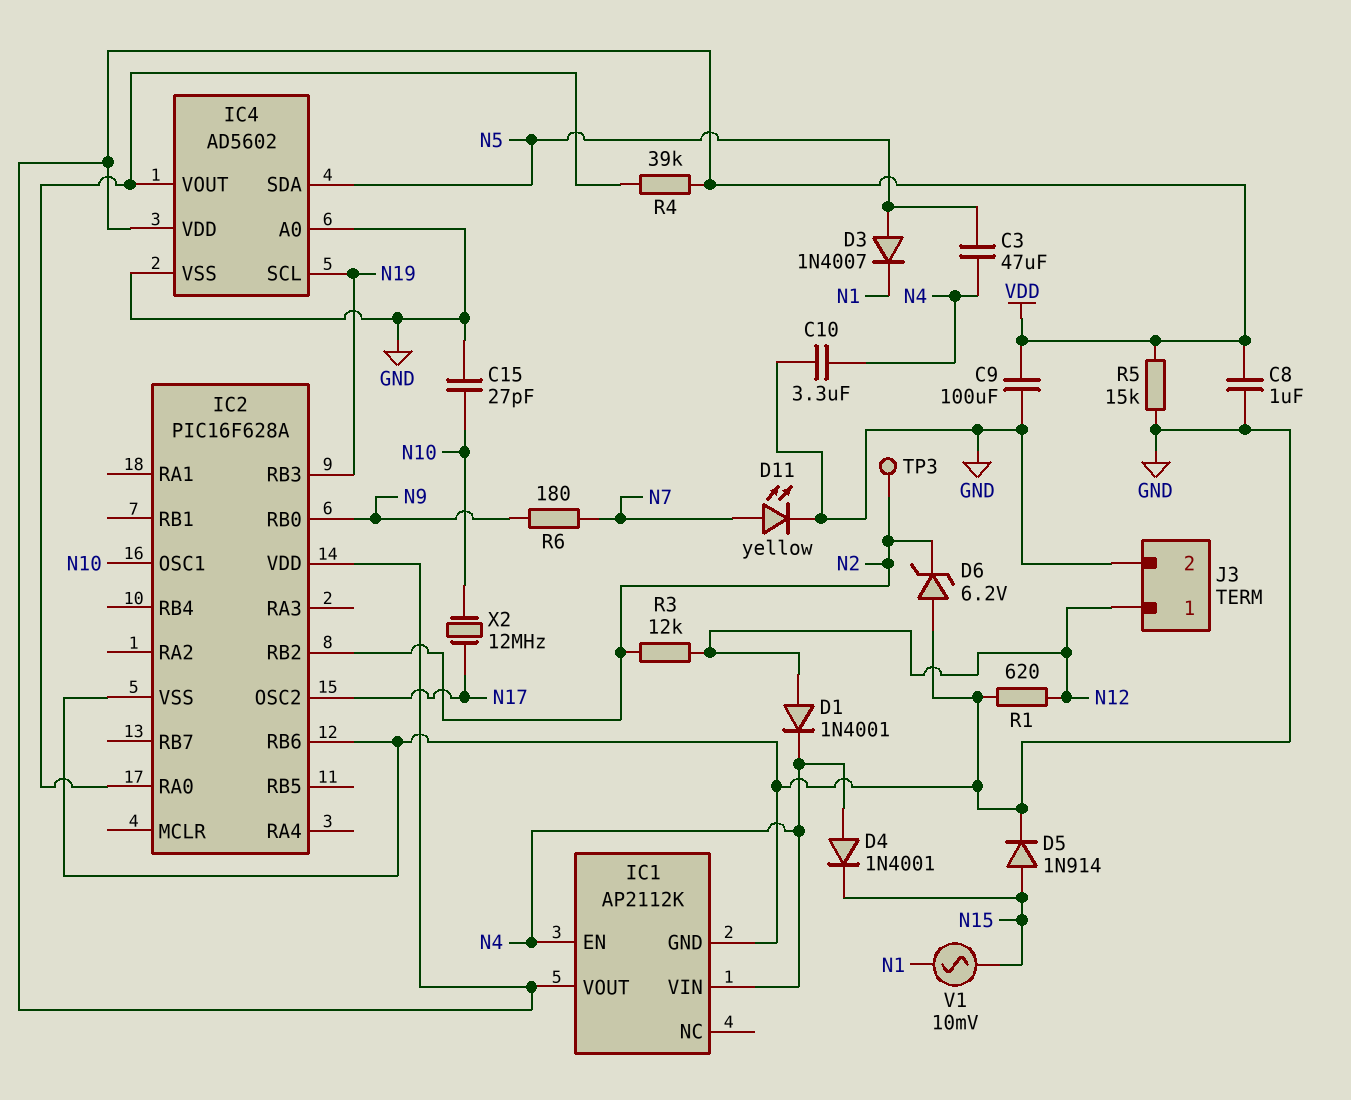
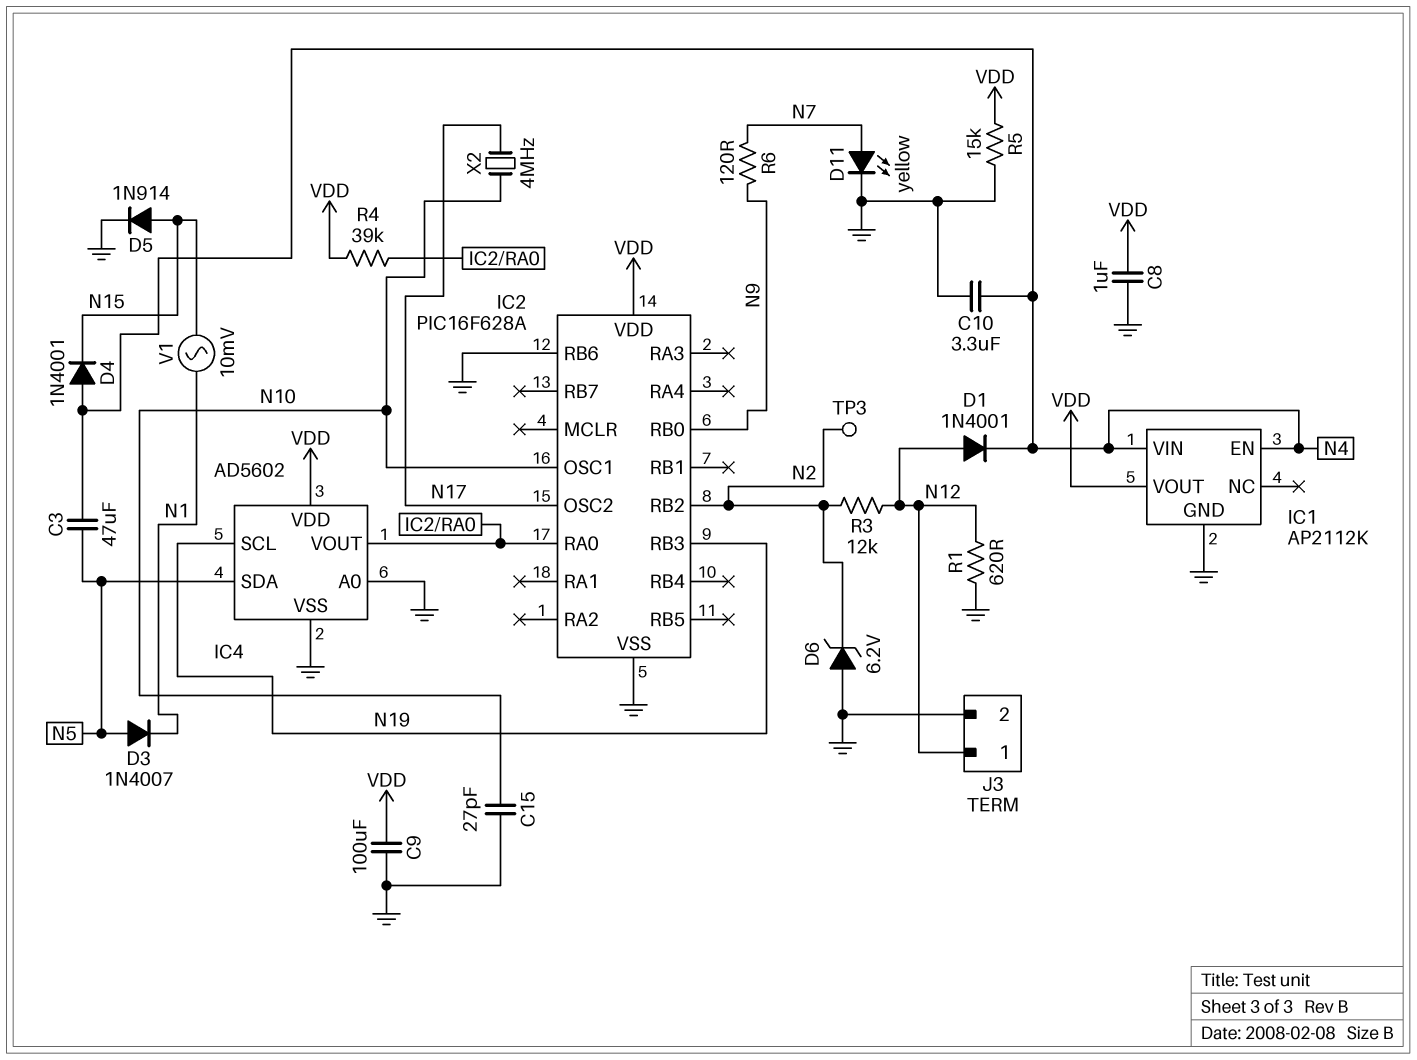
R6: 180 (N7, N9) -> 120 (N7, N9)
X2: 12MHz (N10, N17) -> 4MHz (N10, N17)

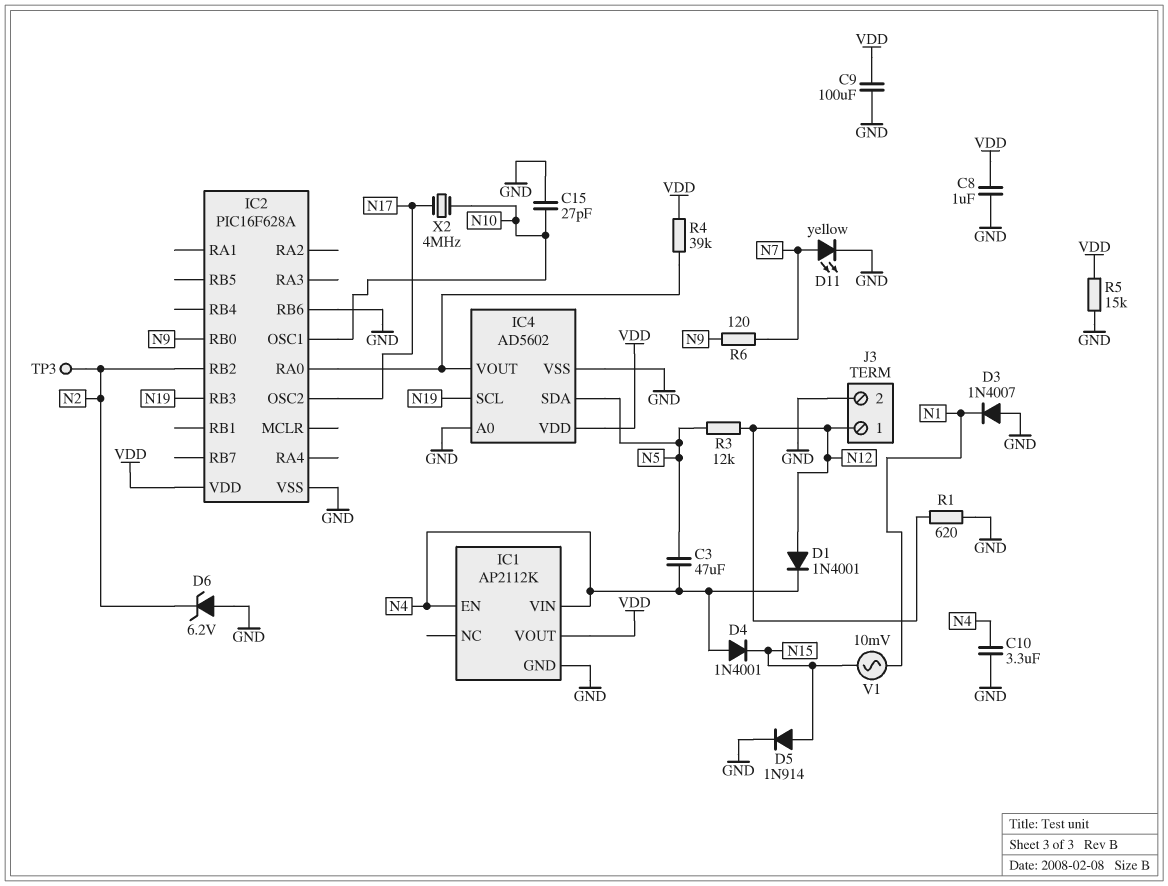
D3: diode 1N4007 (A N5, K N1) -> diode 1N4007 (A GND, K N1)
R3: 12k (N2, N12) -> 12k (N5, N12)

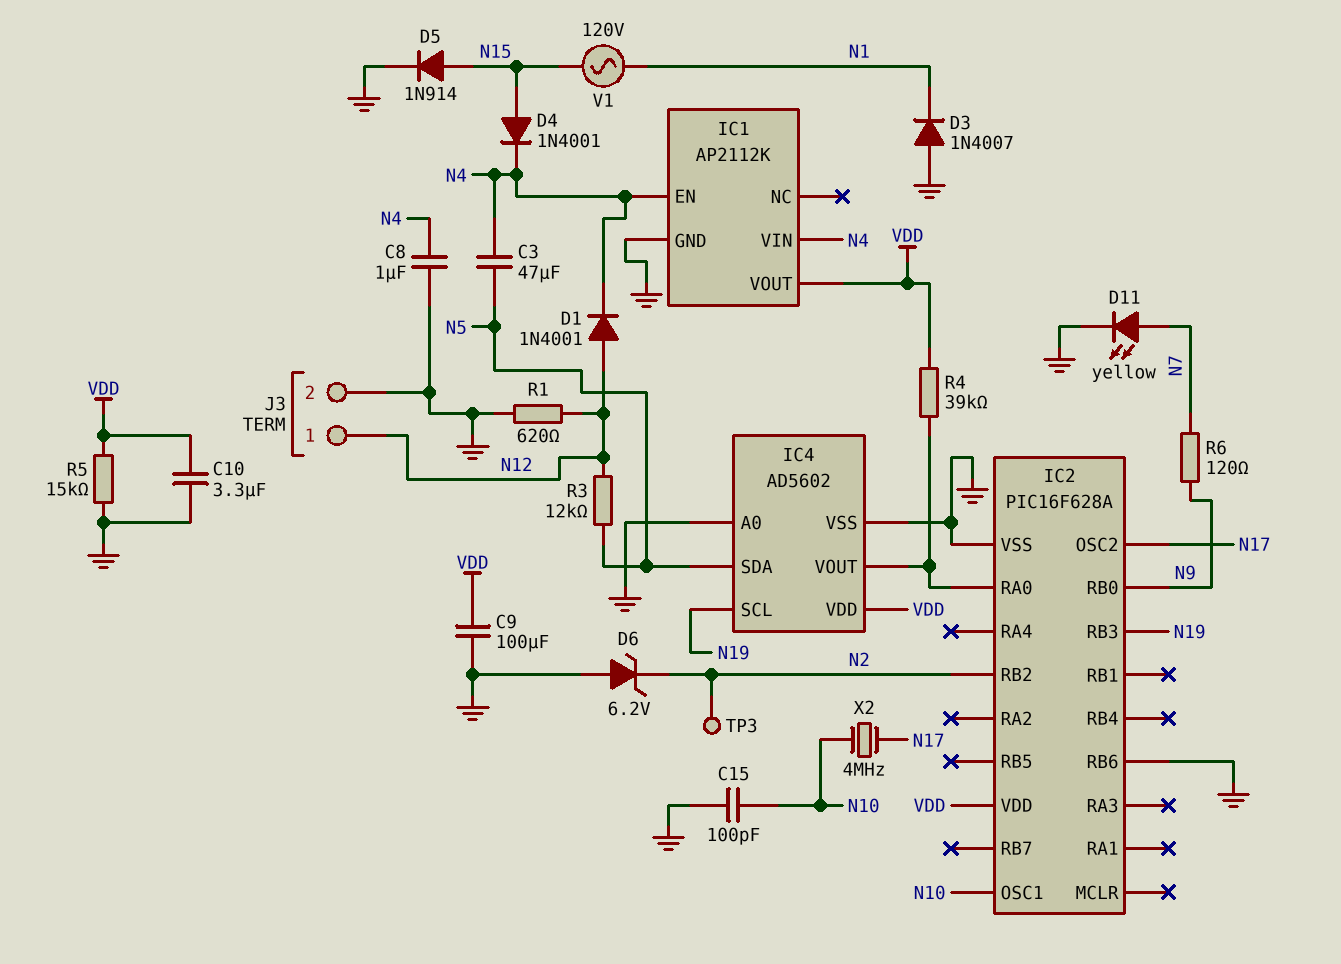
C8: 1uF (GND, VDD) -> 1uF (GND, N4)
C10: 3.3uF (GND, N4) -> 3.3uF (GND, VDD)
C15: 27pF (GND, N10) -> 100pF (GND, N10)
D4: diode 1N4001 (A N4, K N15) -> diode 1N4001 (A N15, K N4)
V1: AC 10mV (N1, N15) -> AC 120V (N1, N15)

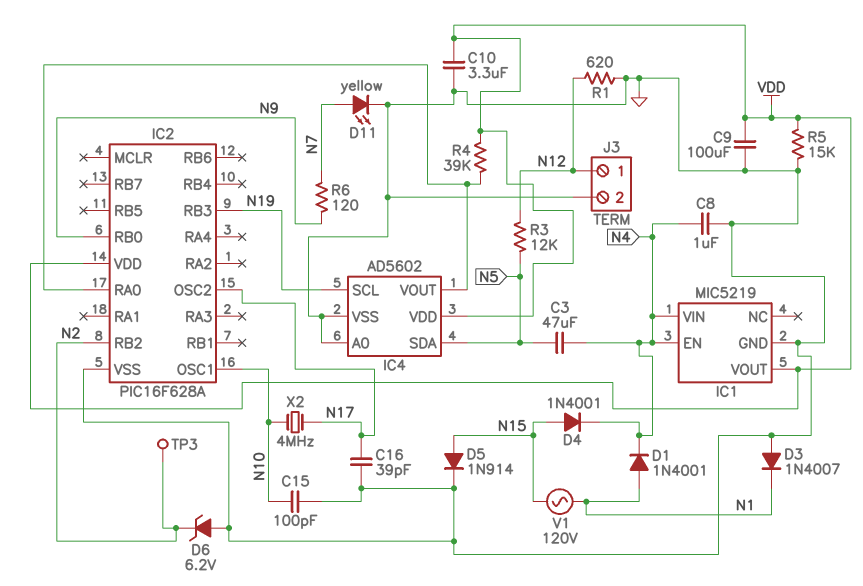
C16: none -> 39pF (GND, N17)
D1: diode 1N4001 (A N12, K N4) -> diode 1N4001 (A N1, K N4)
IC1: AP2112K -> MIC5219
IC2 pin RB6: GND -> none

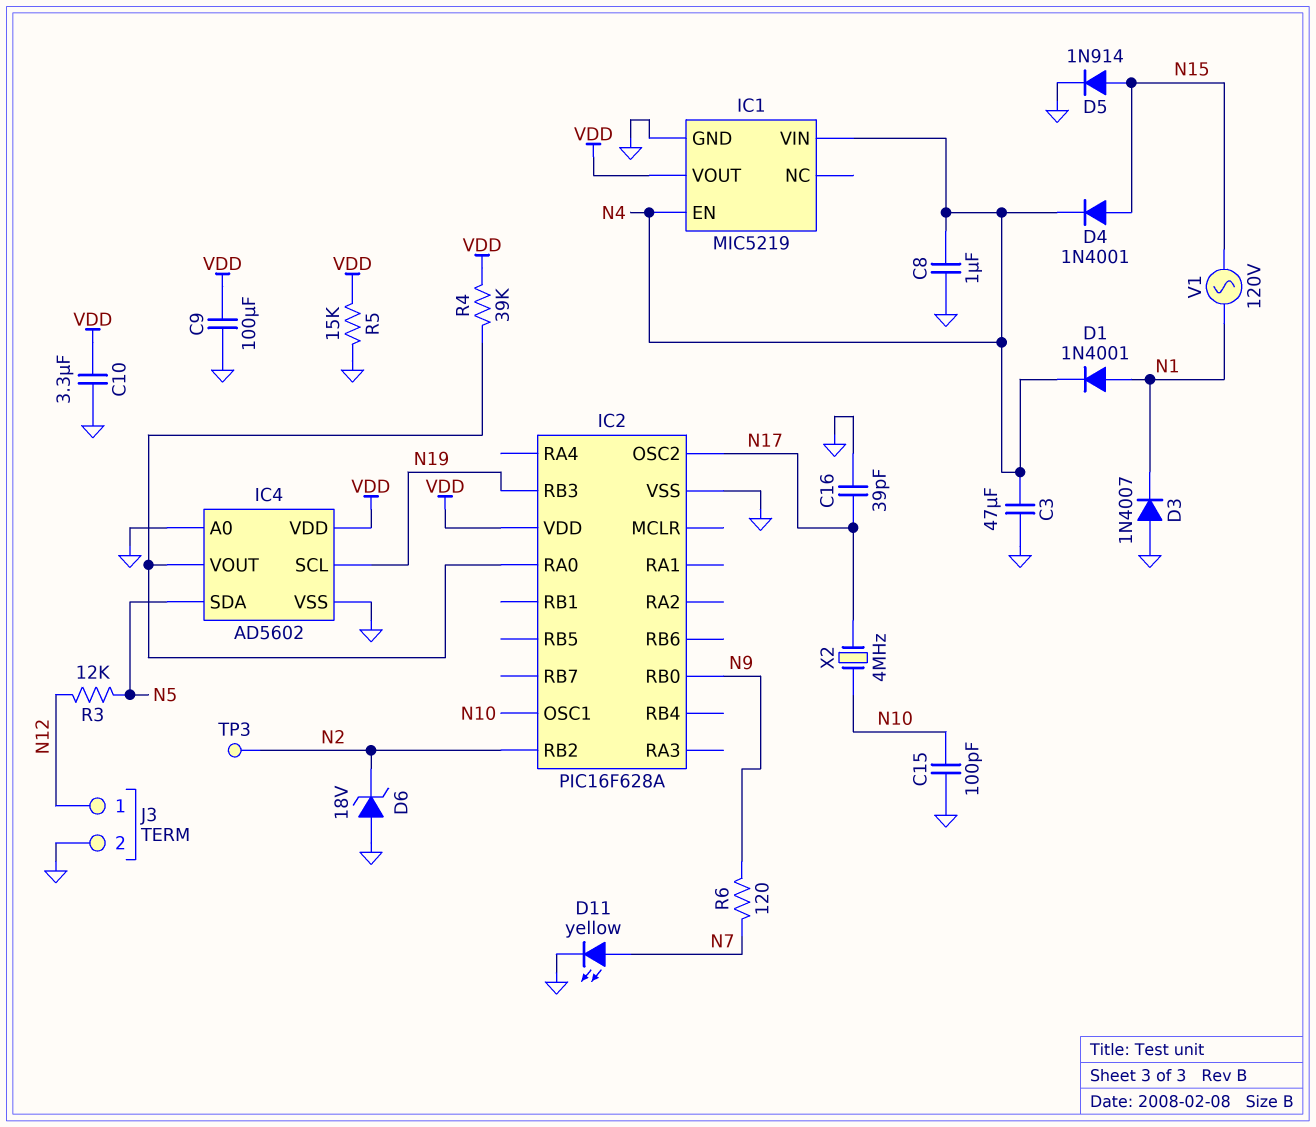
C3: 47uF (N4, N5) -> 47uF (GND, N4)
D6: zener 6.2V (A GND, K N2) -> zener 18V (A GND, K N2)
R1: 620 (GND, N12) -> none

